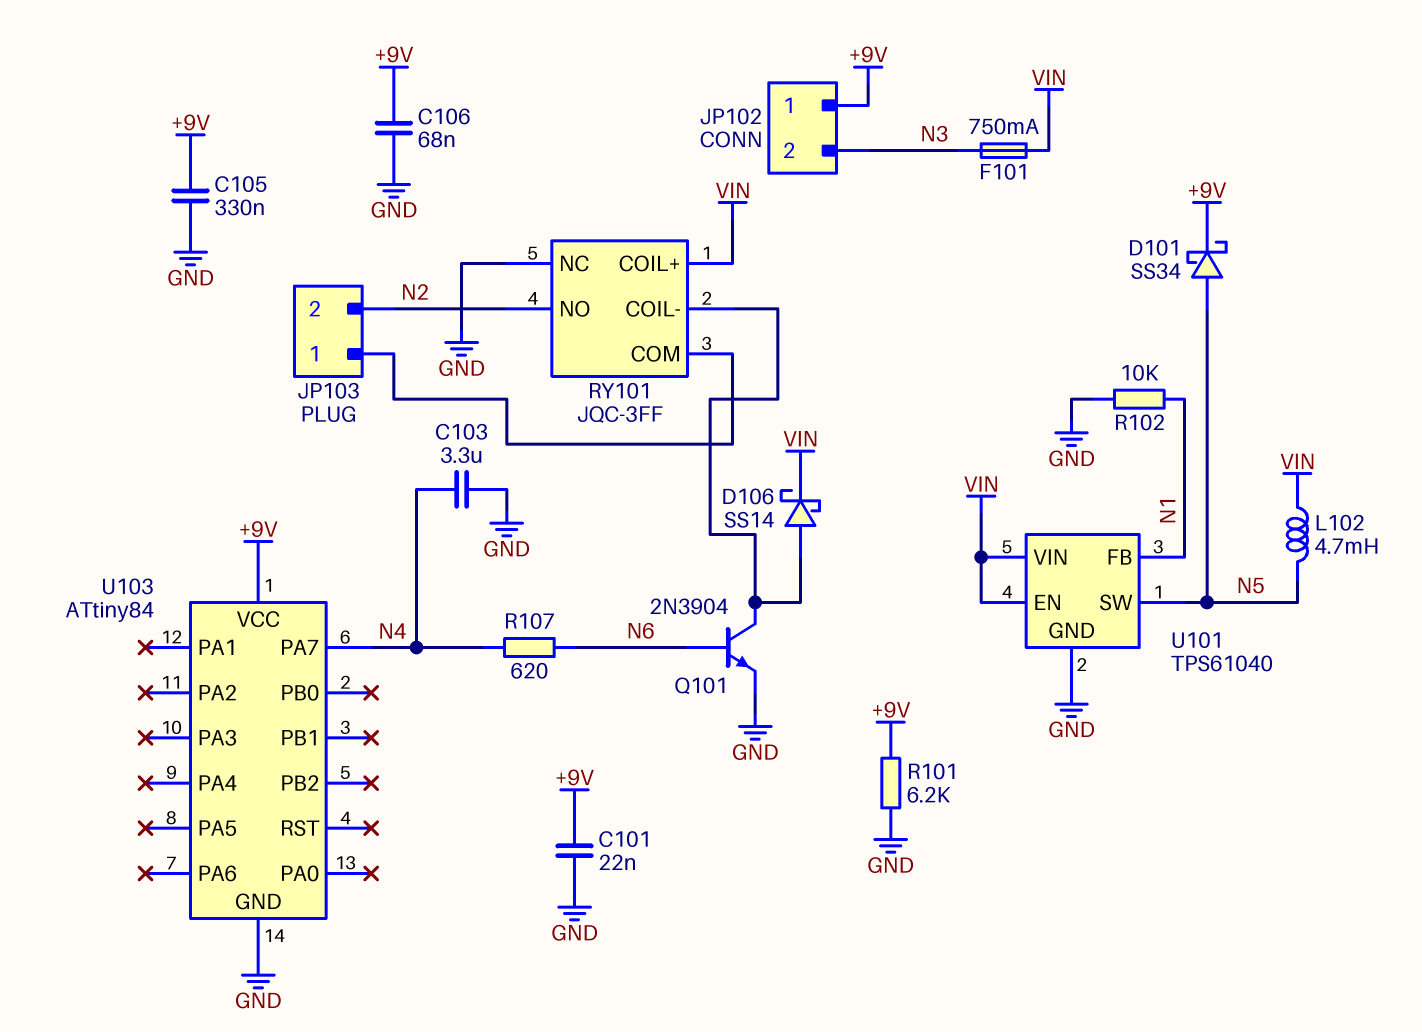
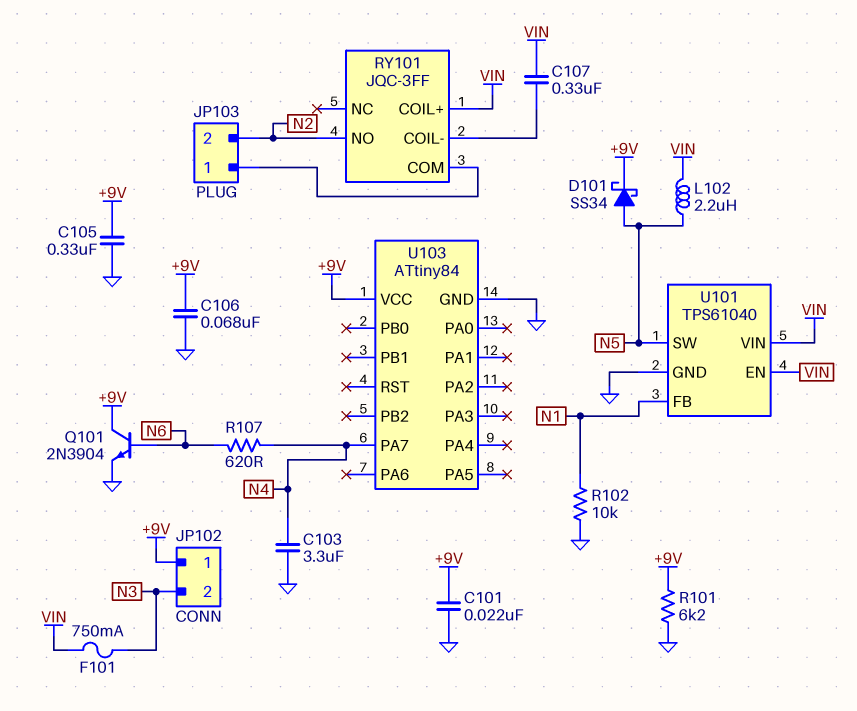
C107: none -> 330nF (RY101/COIL-, VIN)
D106: schottky SS14 (A RY101/COIL-, K VIN) -> none
L102: 4.7mH (N5, VIN) -> 2.2uH (N5, VIN)
Q101: NPN 2N3904 (B N6, C RY101/COIL-, E GND) -> NPN 2N3904 (B N6, C +9V, E GND)
RY101 pin NC: GND -> none

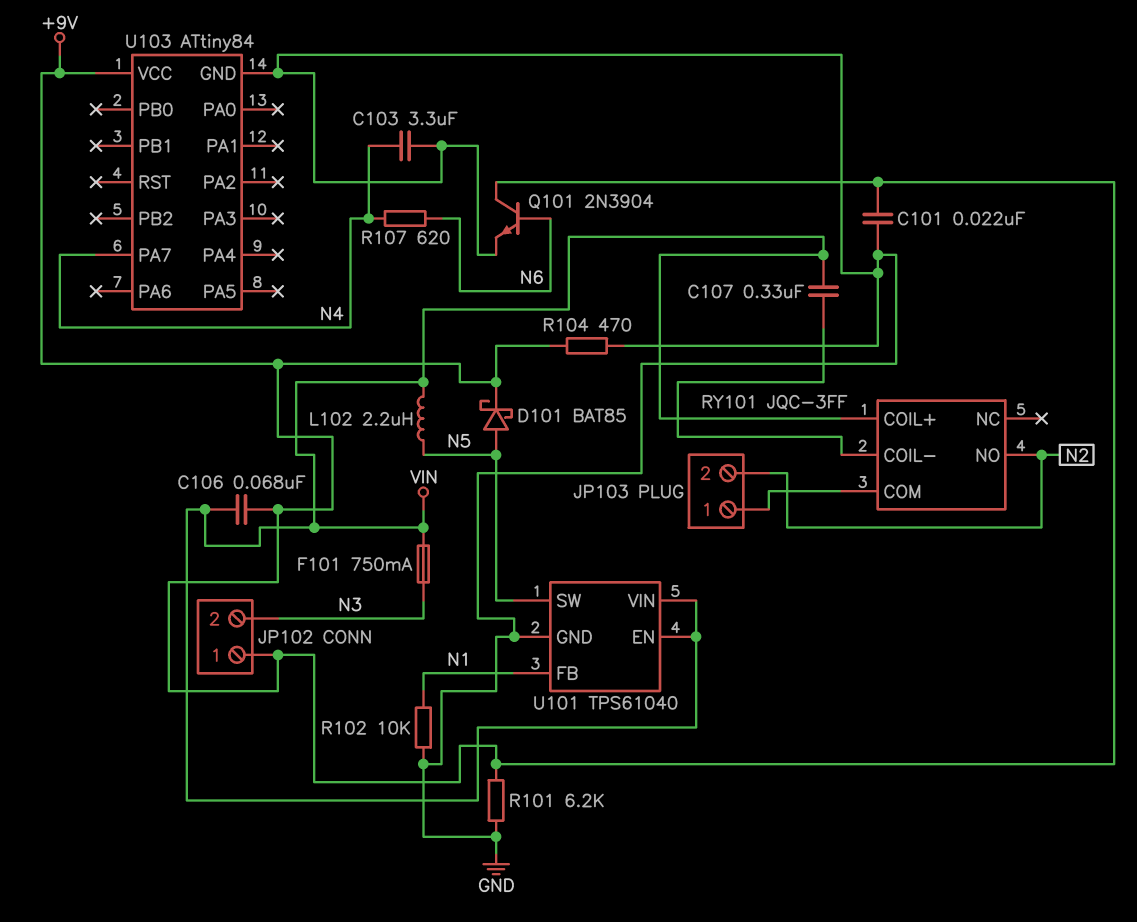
C105: 330nF (+9V, GND) -> none
C106: 68nF (+9V, GND) -> 68nF (+9V, VIN)
D101: schottky SS34 (A N5, K +9V) -> schottky BAT85 (A N5, K +9V)
R104: none -> 470 (+9V, GND)

